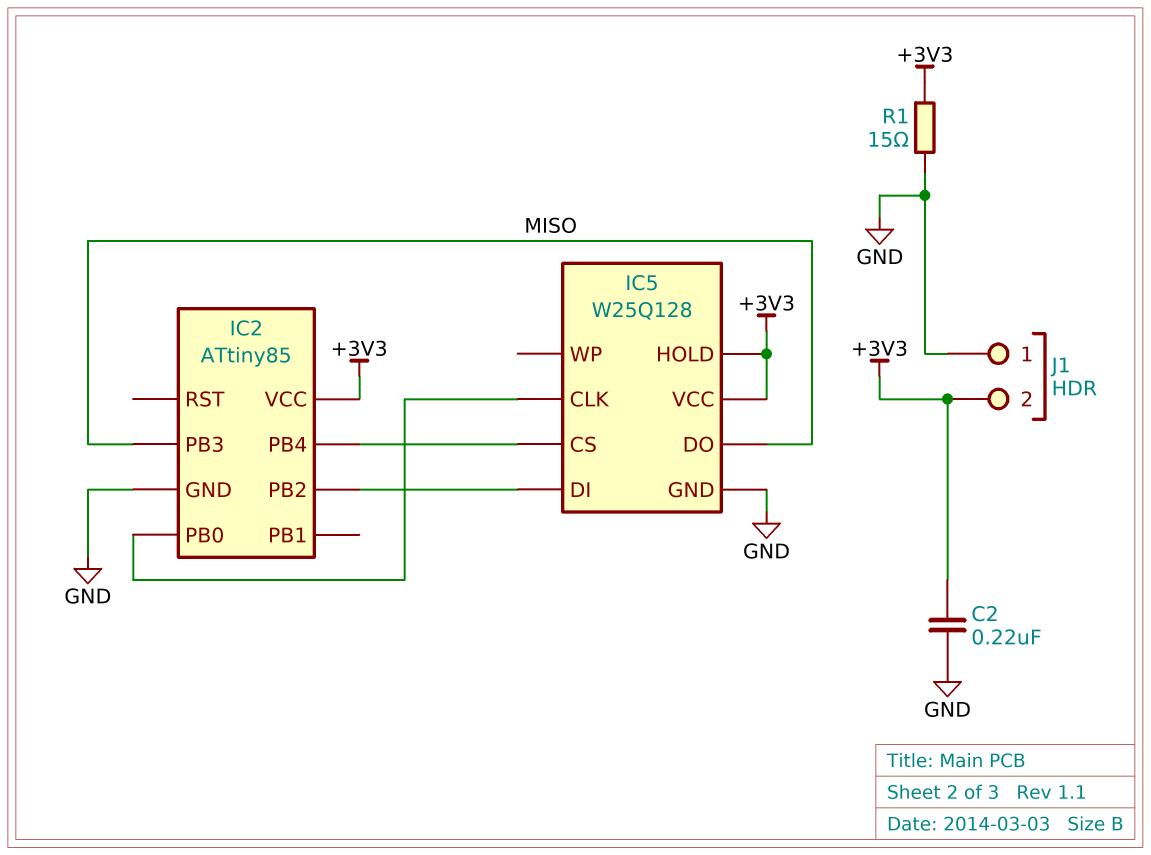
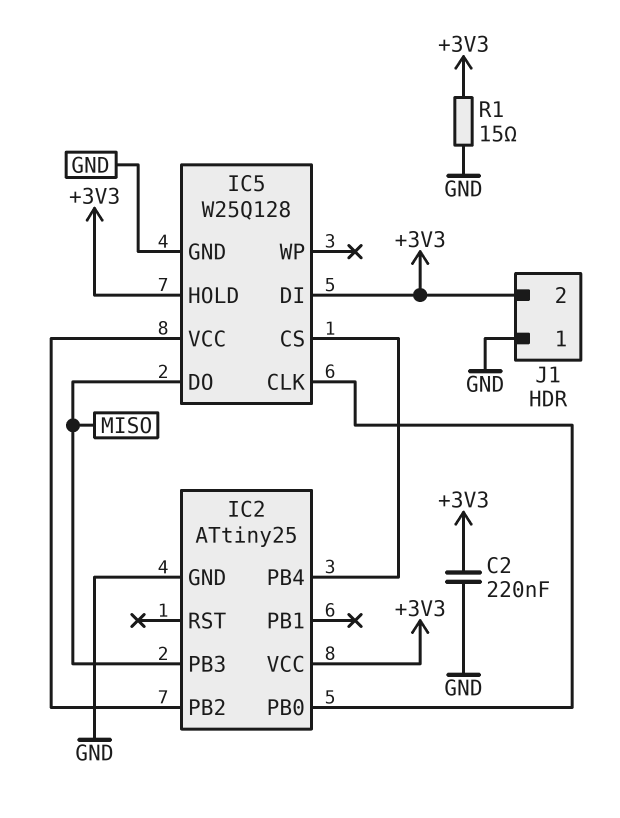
IC2: ATtiny85 -> ATtiny25
IC5 pin DI: IC2/PB2 -> +3V3
IC5 pin VCC: +3V3 -> IC2/PB2

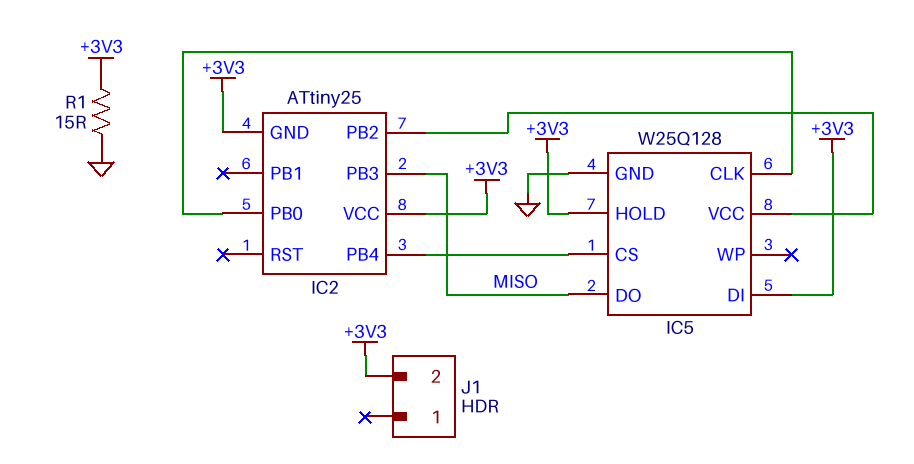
C2: 220nF (+3V3, GND) -> none
IC2 pin GND: GND -> +3V3
J1 pin 1: GND -> none

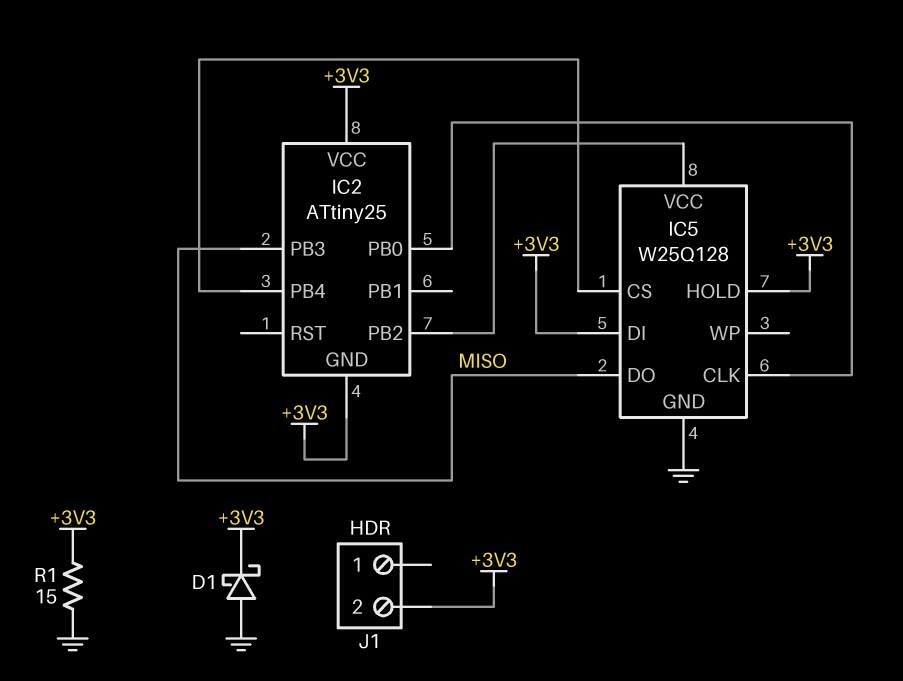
D1: none -> schottky (A GND, K +3V3)

